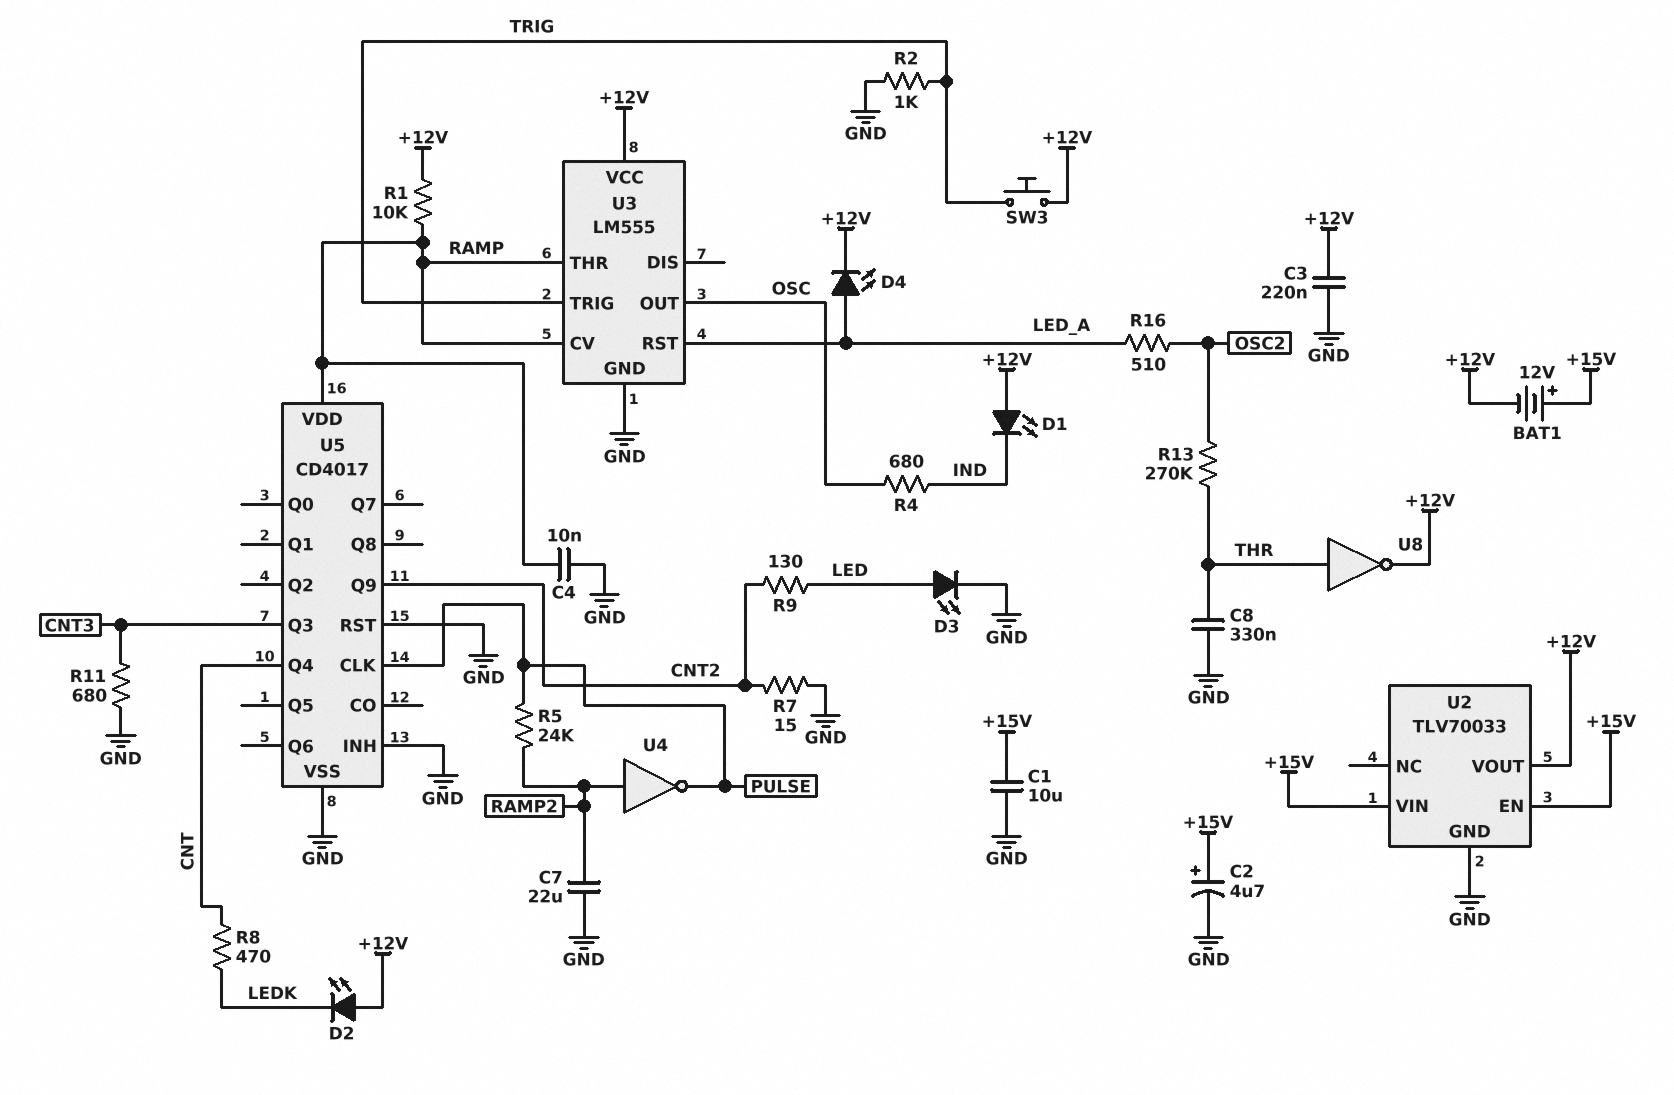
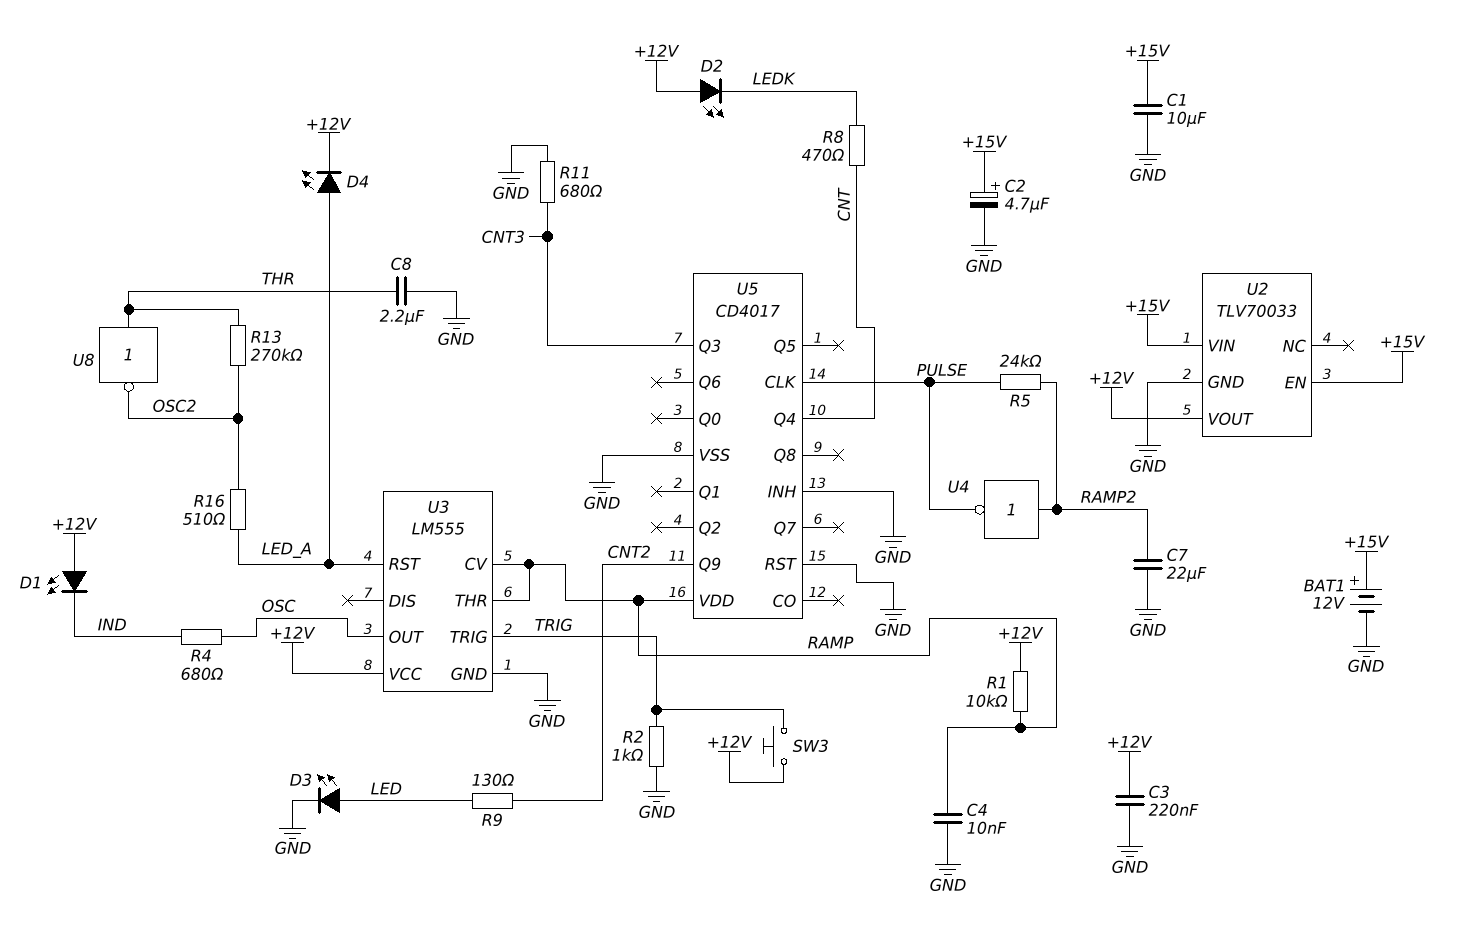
BAT1: 12V (plus +15V, minus +12V) -> 12V (plus +15V, minus GND)
C8: 330nF (GND, THR) -> 2.2uF (GND, THR)
R7: 15 (CNT2, GND) -> none
U8: NOT (in THR, out +12V) -> NOT (in THR, out OSC2)

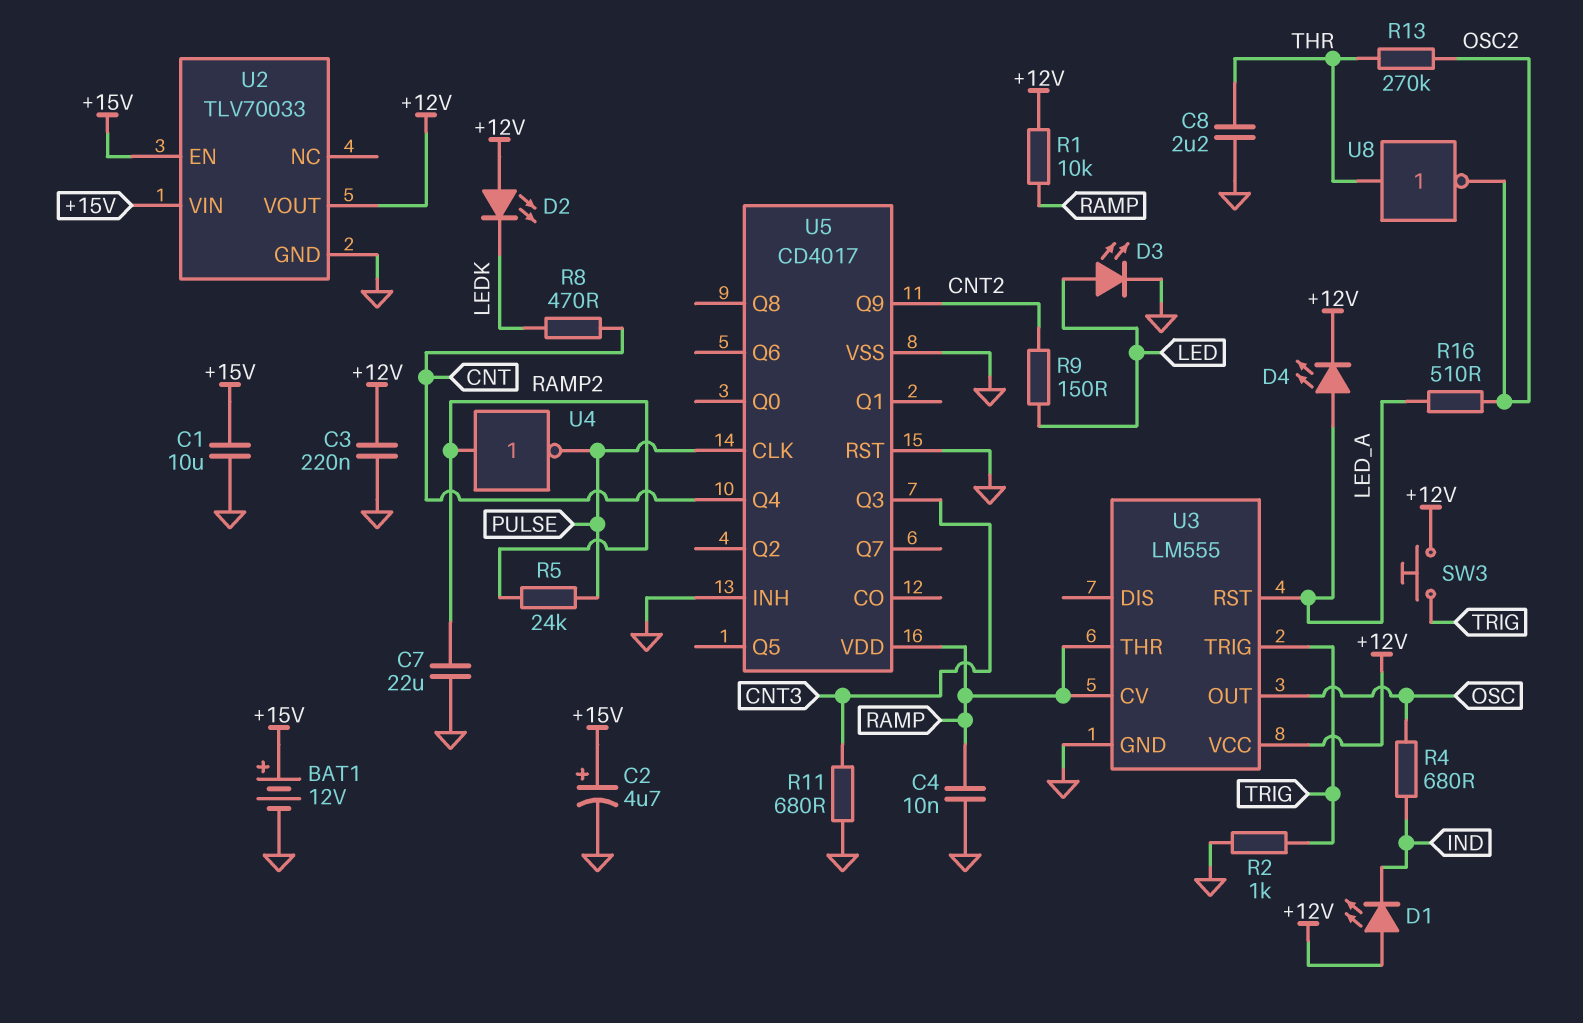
R9: 130 (CNT2, LED) -> 150 (CNT2, LED)

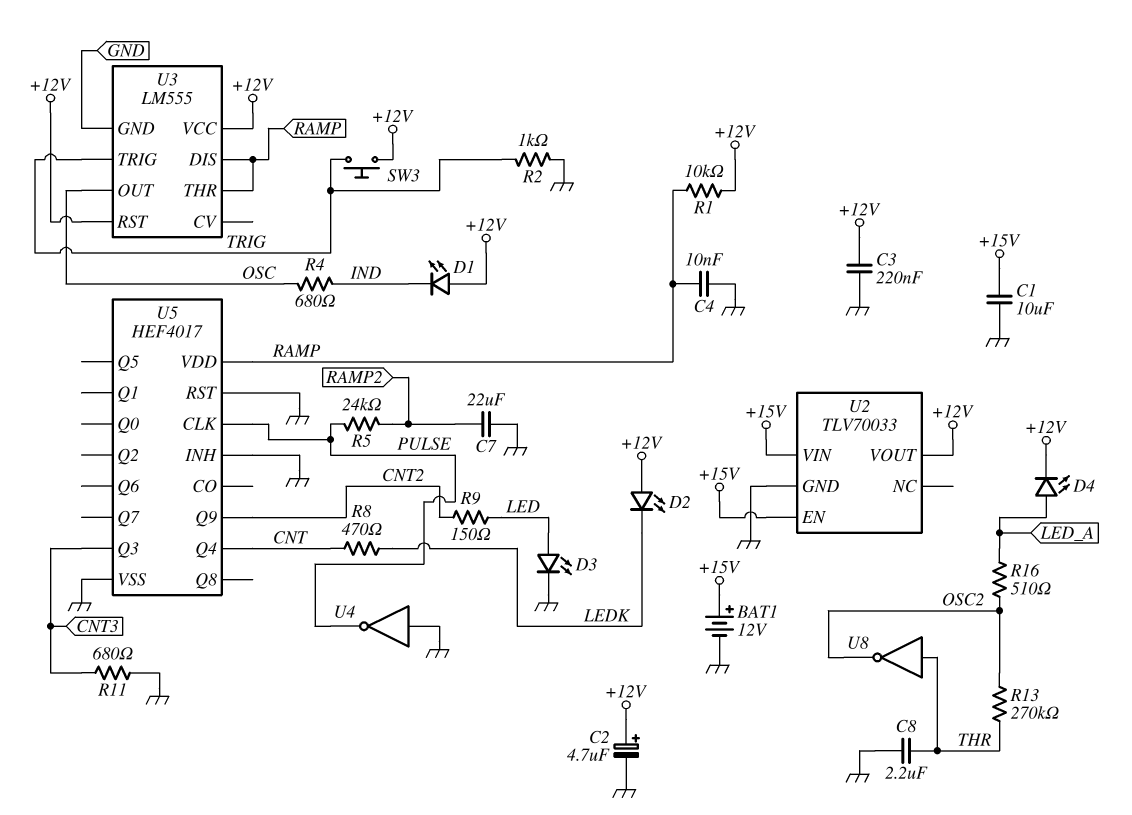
C2: 4.7uF (plus +15V, minus GND) -> 4.7uF (plus +12V, minus GND)
U3 pin CV: RAMP -> none
U3 pin DIS: none -> RAMP
U3 pin RST: LED_A -> +12V
U4: NOT (in RAMP2, out PULSE) -> NOT (in GND, out PULSE)
U5: CD4017 -> HEF4017

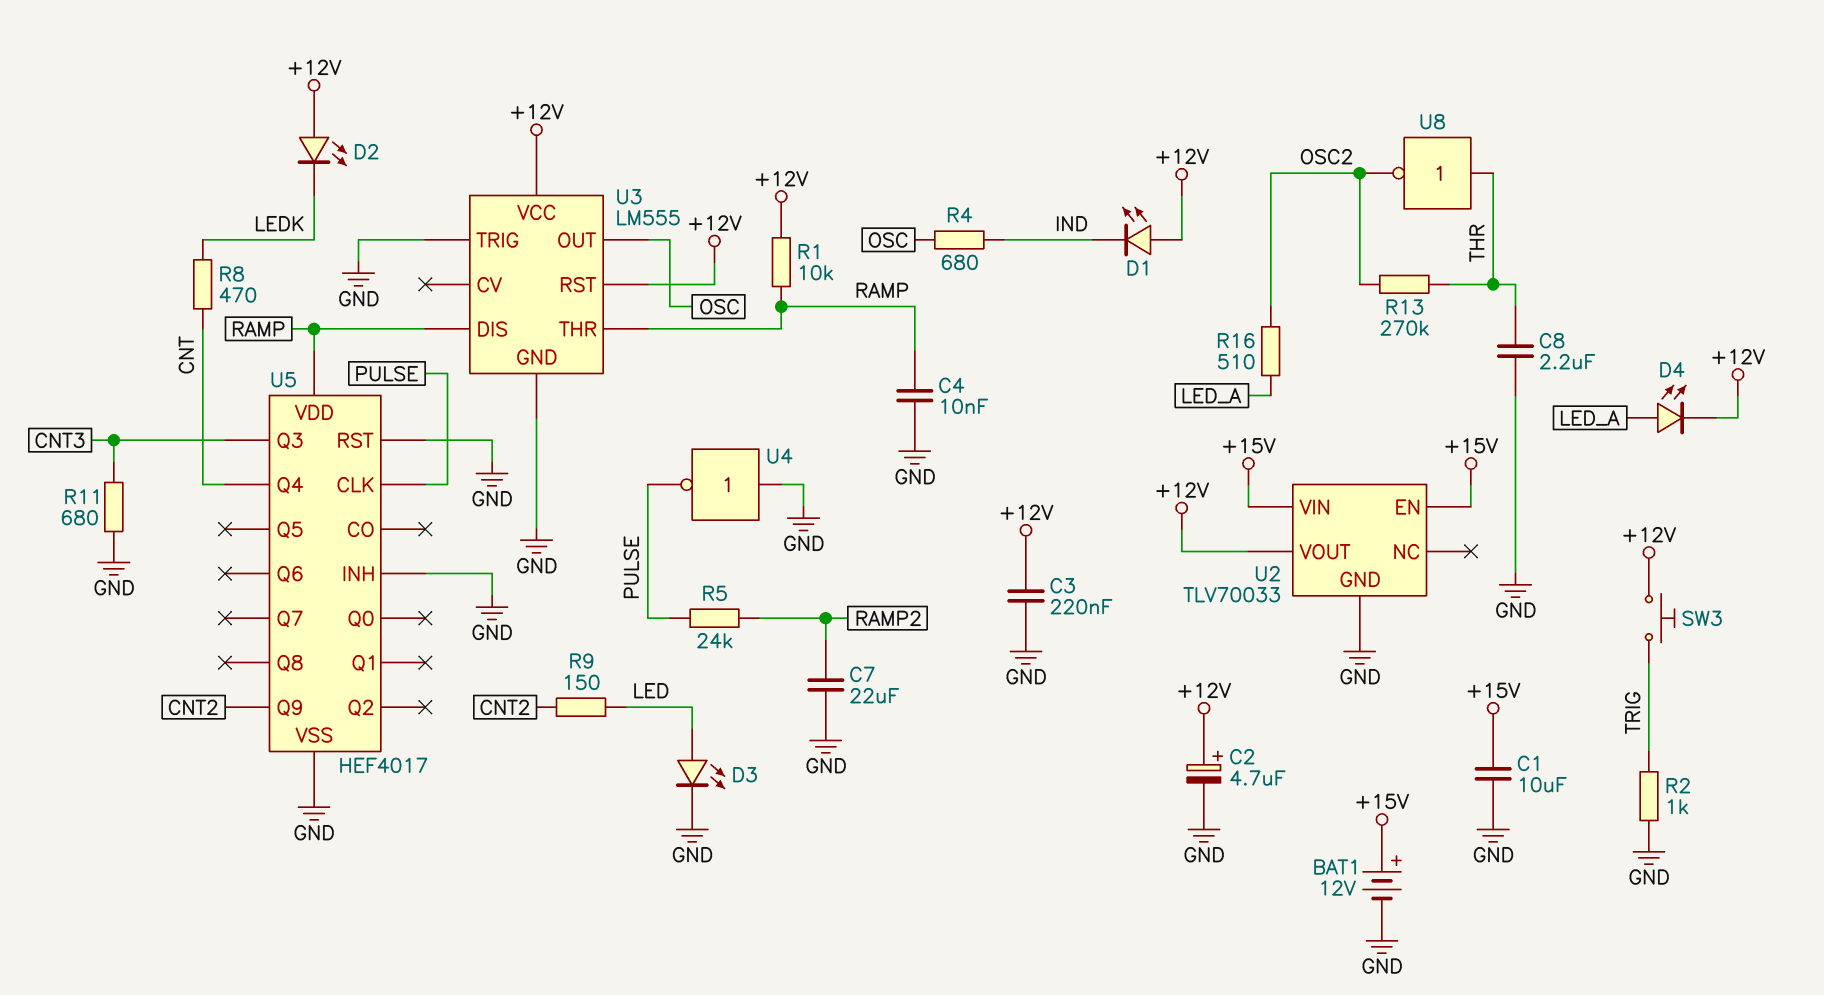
U3 pin TRIG: TRIG -> GND

